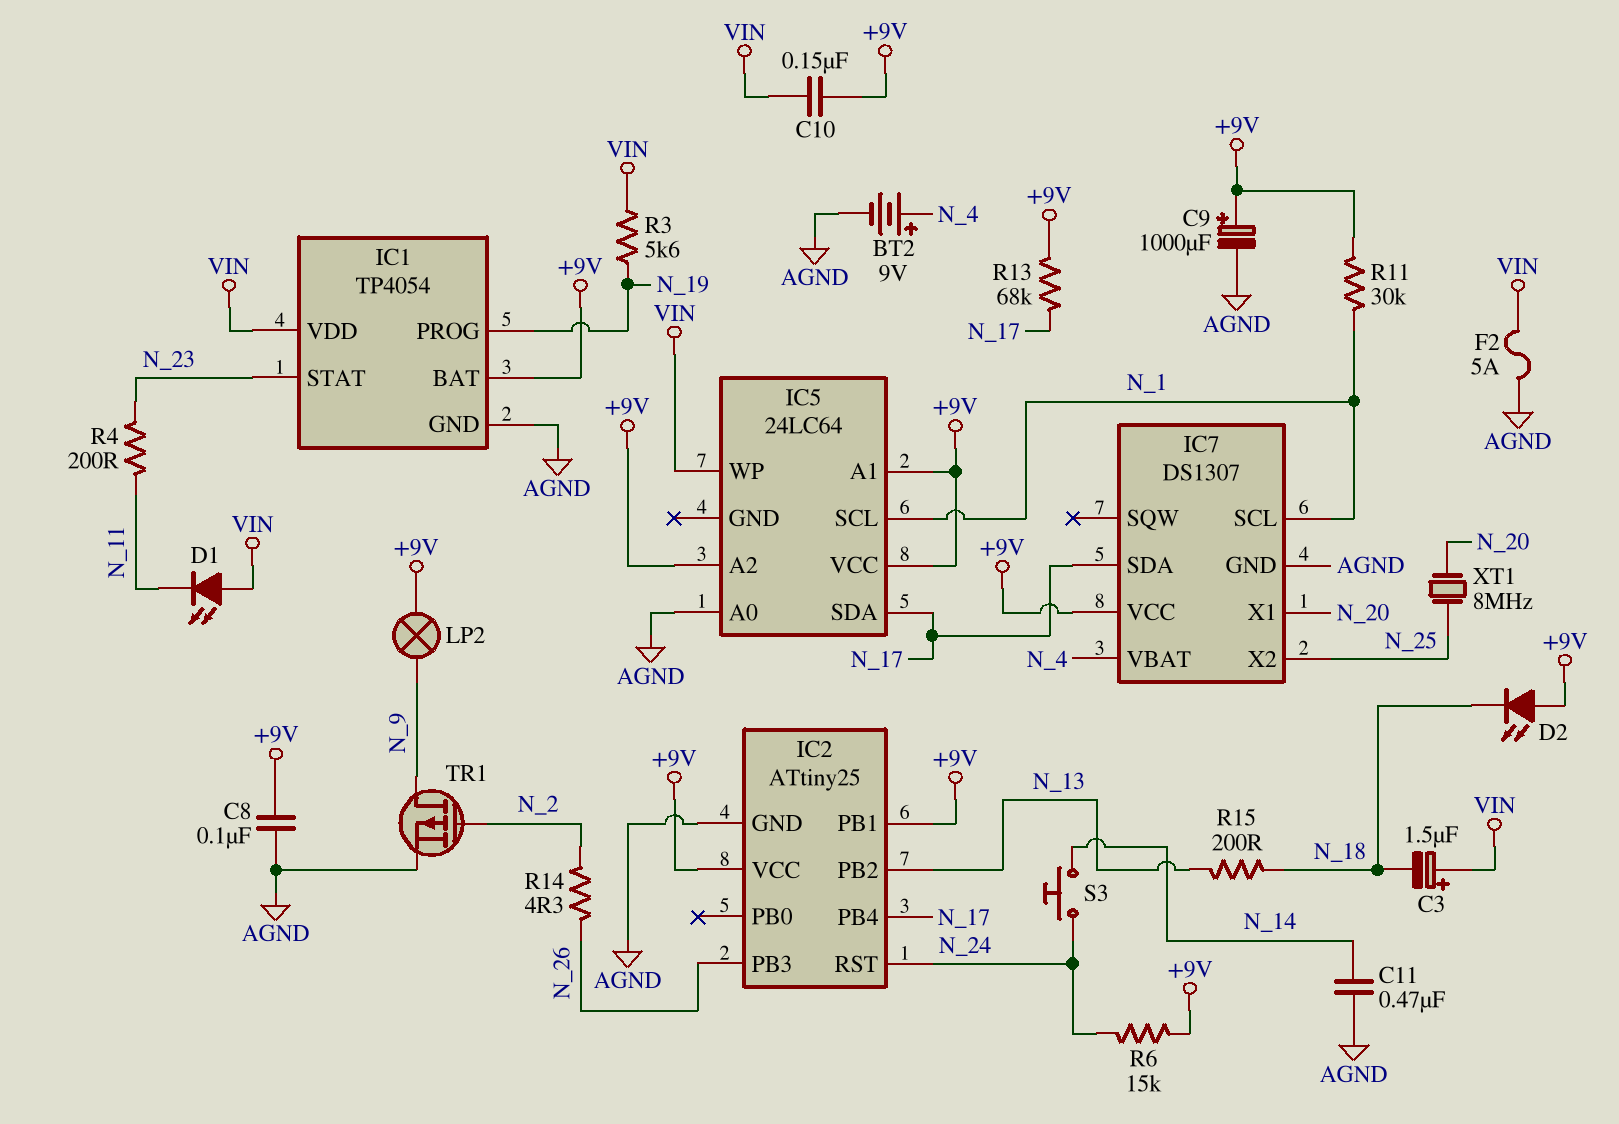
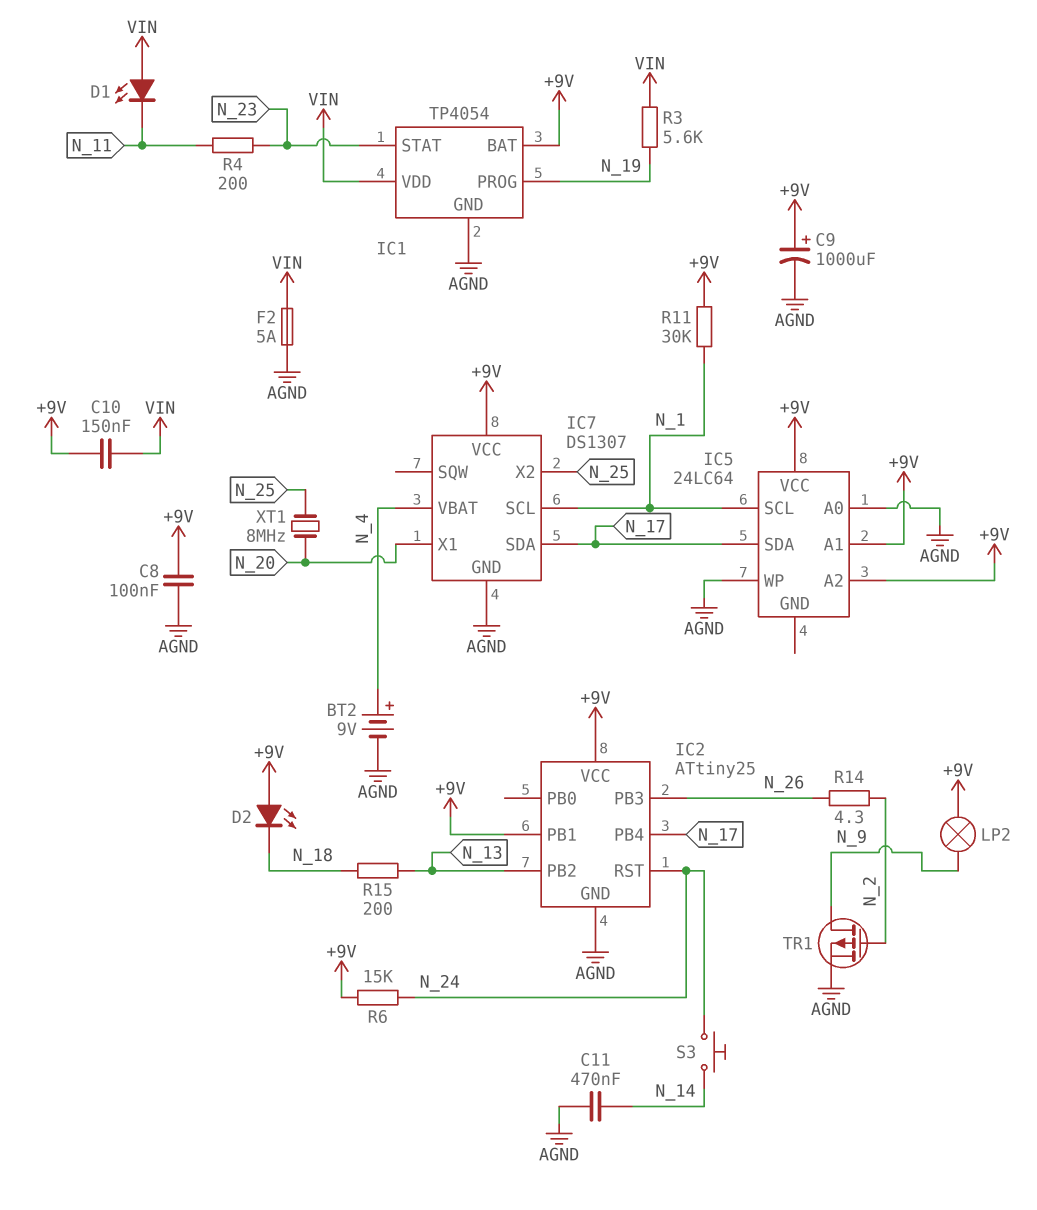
C3: 1.5uF (plus VIN, minus N_18) -> none
IC5 pin WP: VIN -> AGND
R13: 68k (+9V, N_17) -> none

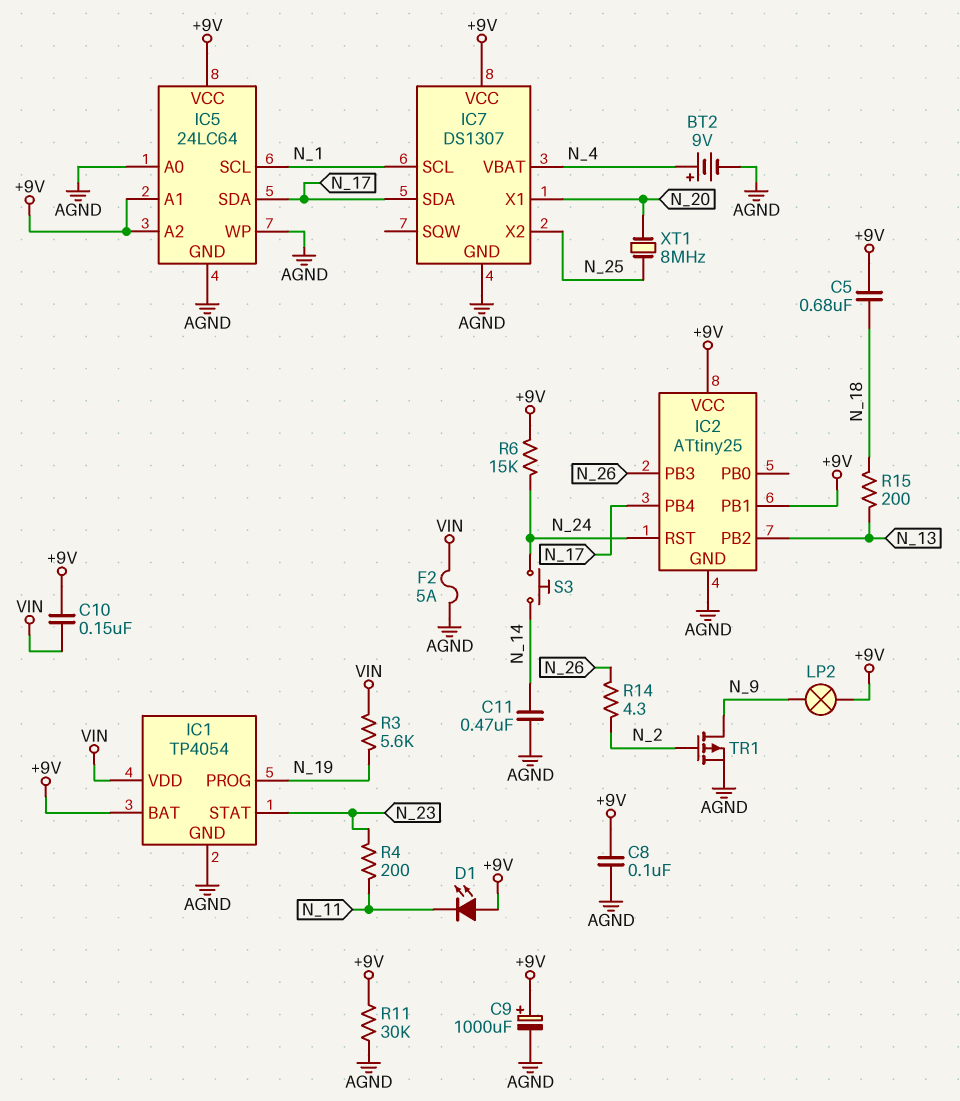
C5: none -> 680nF (+9V, N_18)
D1: LED (A VIN, K N_11) -> LED (A +9V, K N_11)
D2: LED (A +9V, K N_18) -> none
IC5 pin GND: none -> AGND
R11: 30k (+9V, N_1) -> 30k (+9V, AGND)

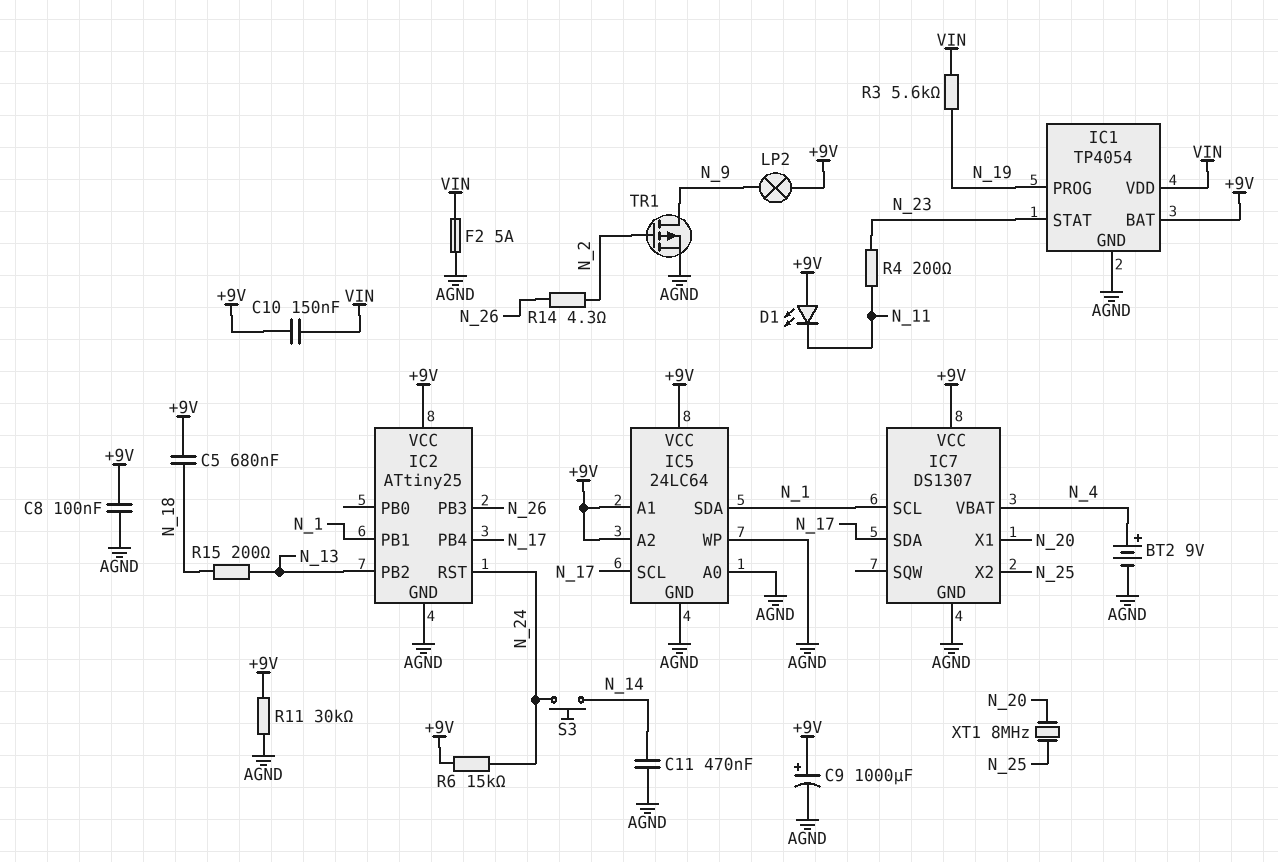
IC2 pin PB1: +9V -> N_1
IC5 pin SCL: N_1 -> N_17
IC5 pin SDA: N_17 -> N_1

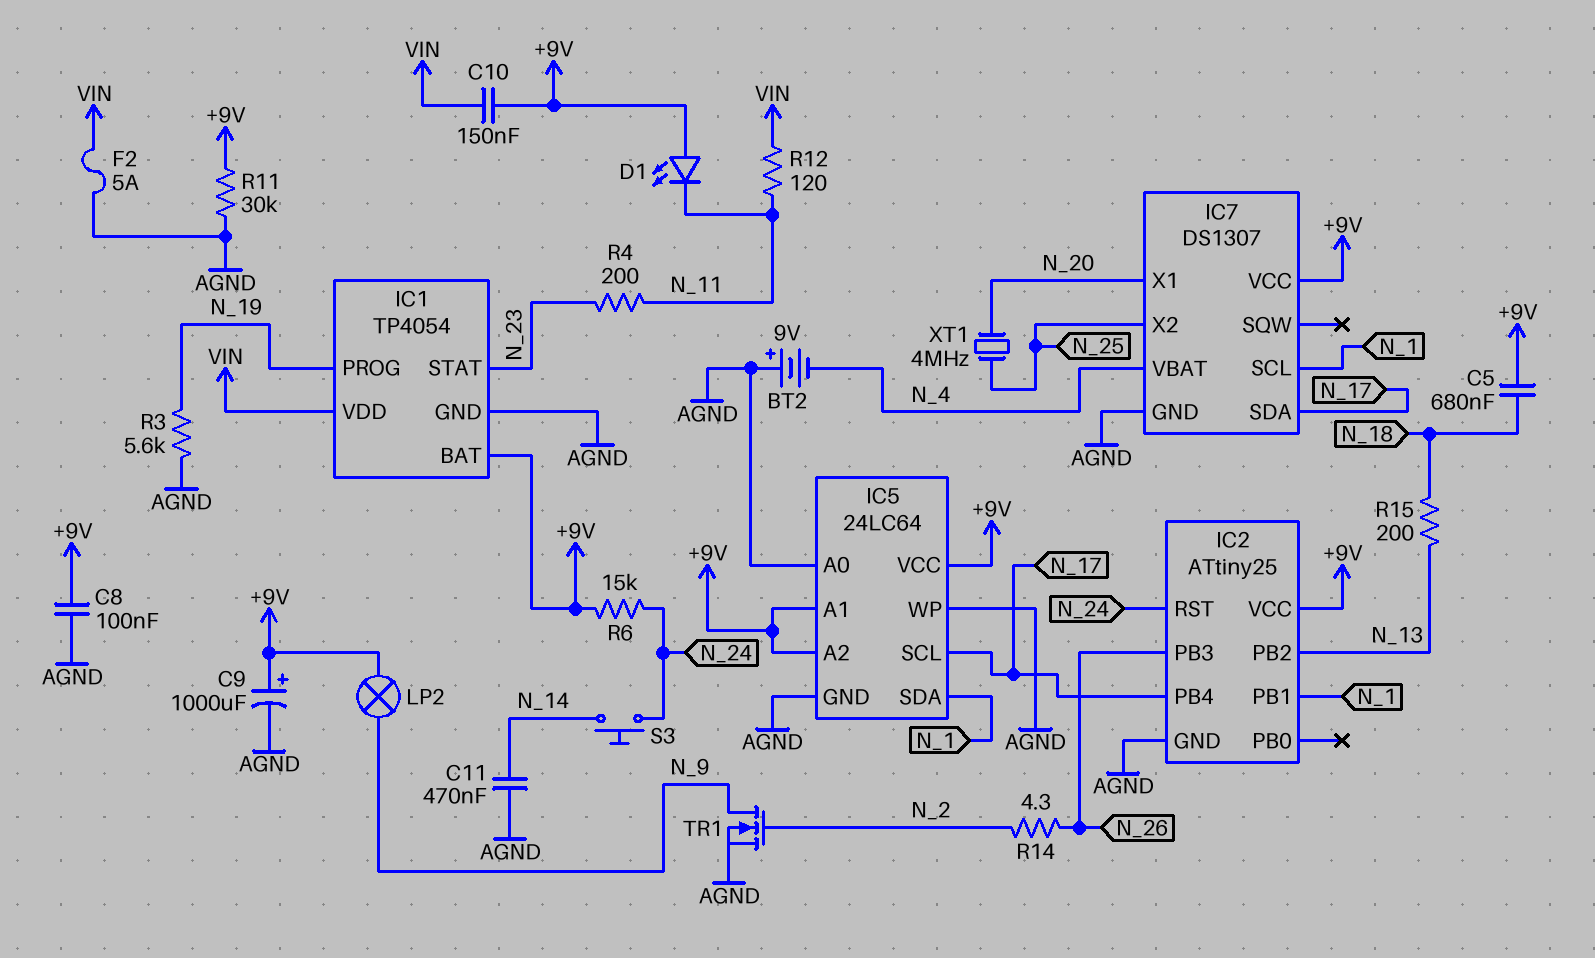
BT2: 9V (plus N_4, minus AGND) -> 9V (plus AGND, minus N_4)
R3: 5.6k (N_19, VIN) -> 5.6k (AGND, N_19)
R12: none -> 120 (N_11, VIN)
TR1: PMOS (G N_2, D N_9, S AGND) -> NMOS (G N_2, D N_9, S AGND)
XT1: 8MHz (N_20, N_25) -> 4MHz (N_20, N_25)

